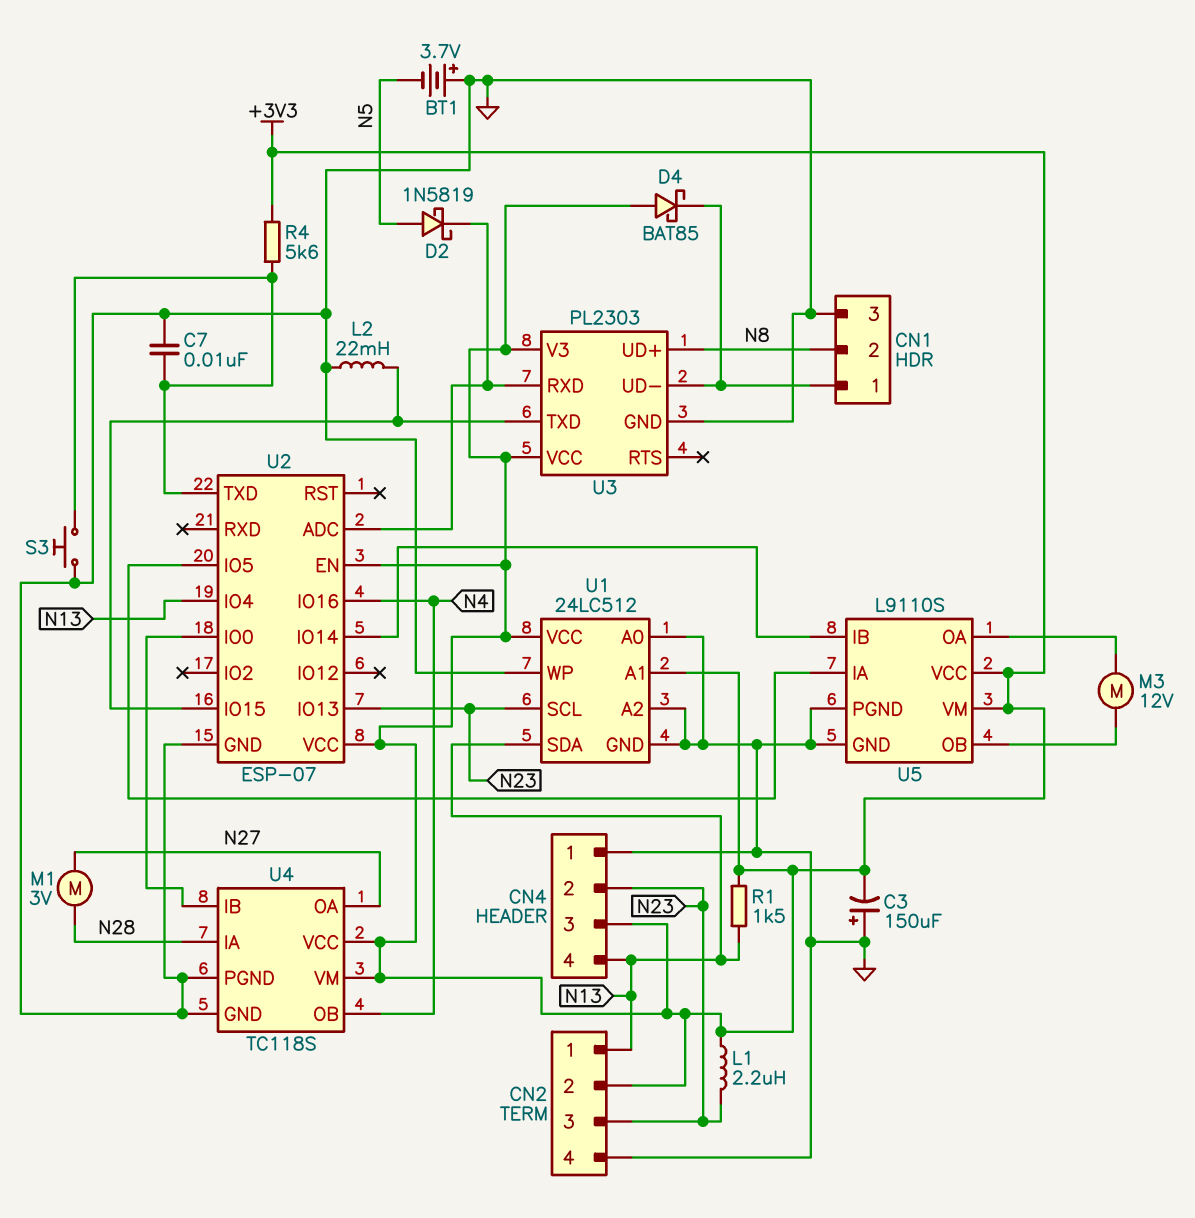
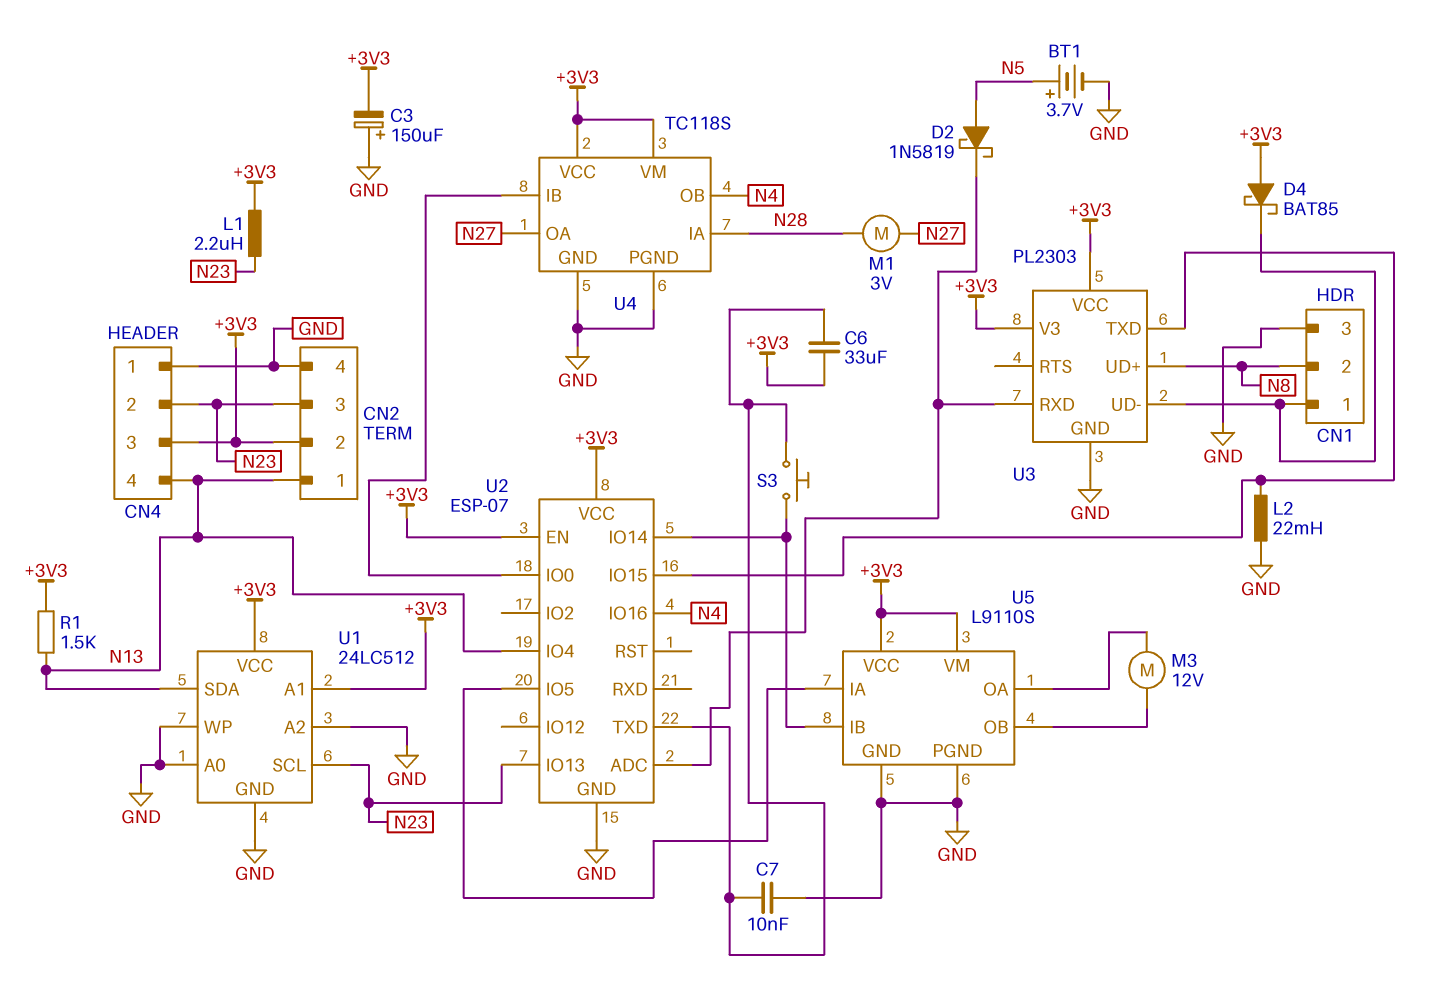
BT1: 3.7V (plus GND, minus N5) -> 3.7V (plus N5, minus GND)
C6: none -> 33uF (+3V3, U2/TXD)
R4: 5.6k (+3V3, U2/TXD) -> none
S3: button (GND, U2/TXD) -> button (U2/IO14, U2/TXD)

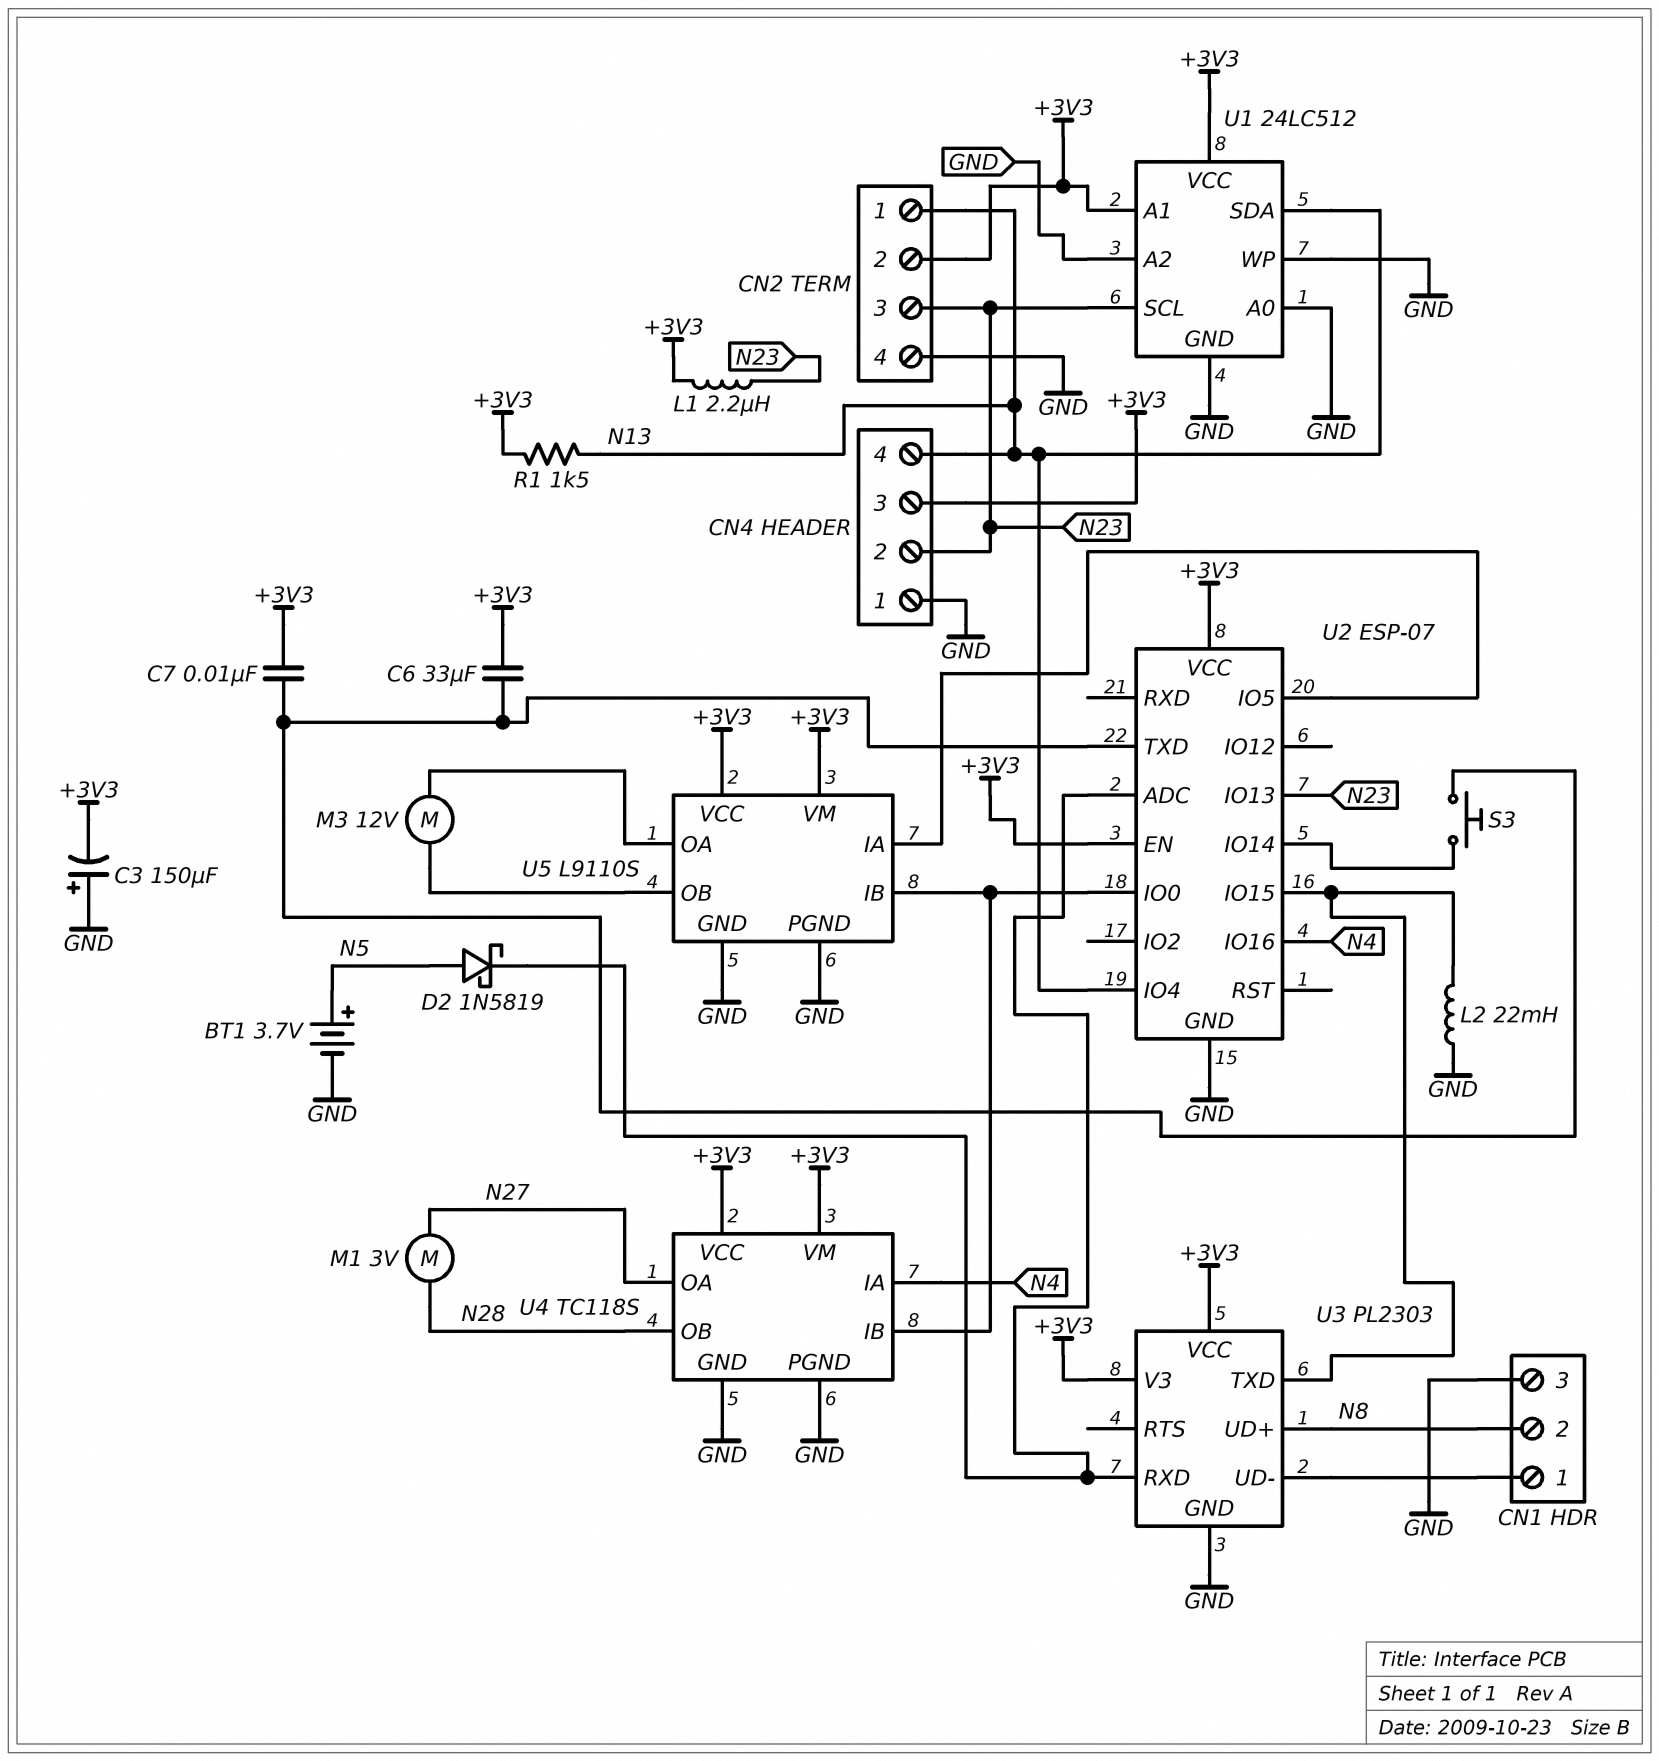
C7: 10nF (GND, U2/TXD) -> 10nF (+3V3, U2/TXD)
D4: schottky BAT85 (A +3V3, K CN1/1) -> none
U4 pin IA: N28 -> N4
U4 pin OB: N4 -> N28
U5 pin IB: U2/IO14 -> U2/IO0

